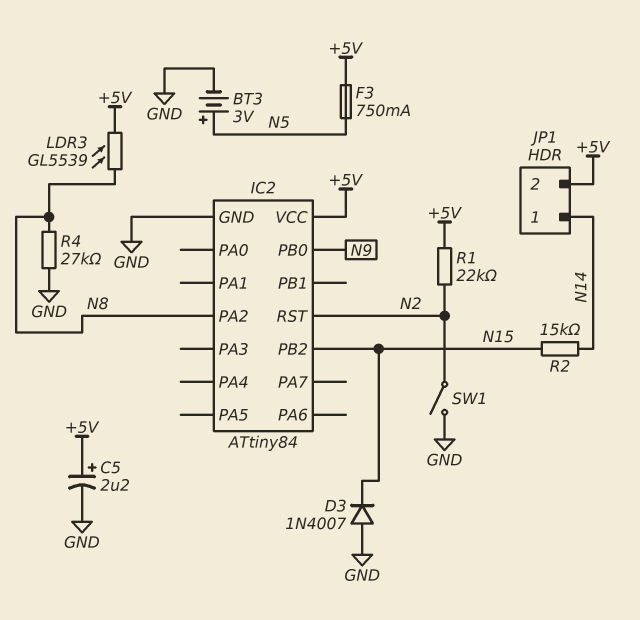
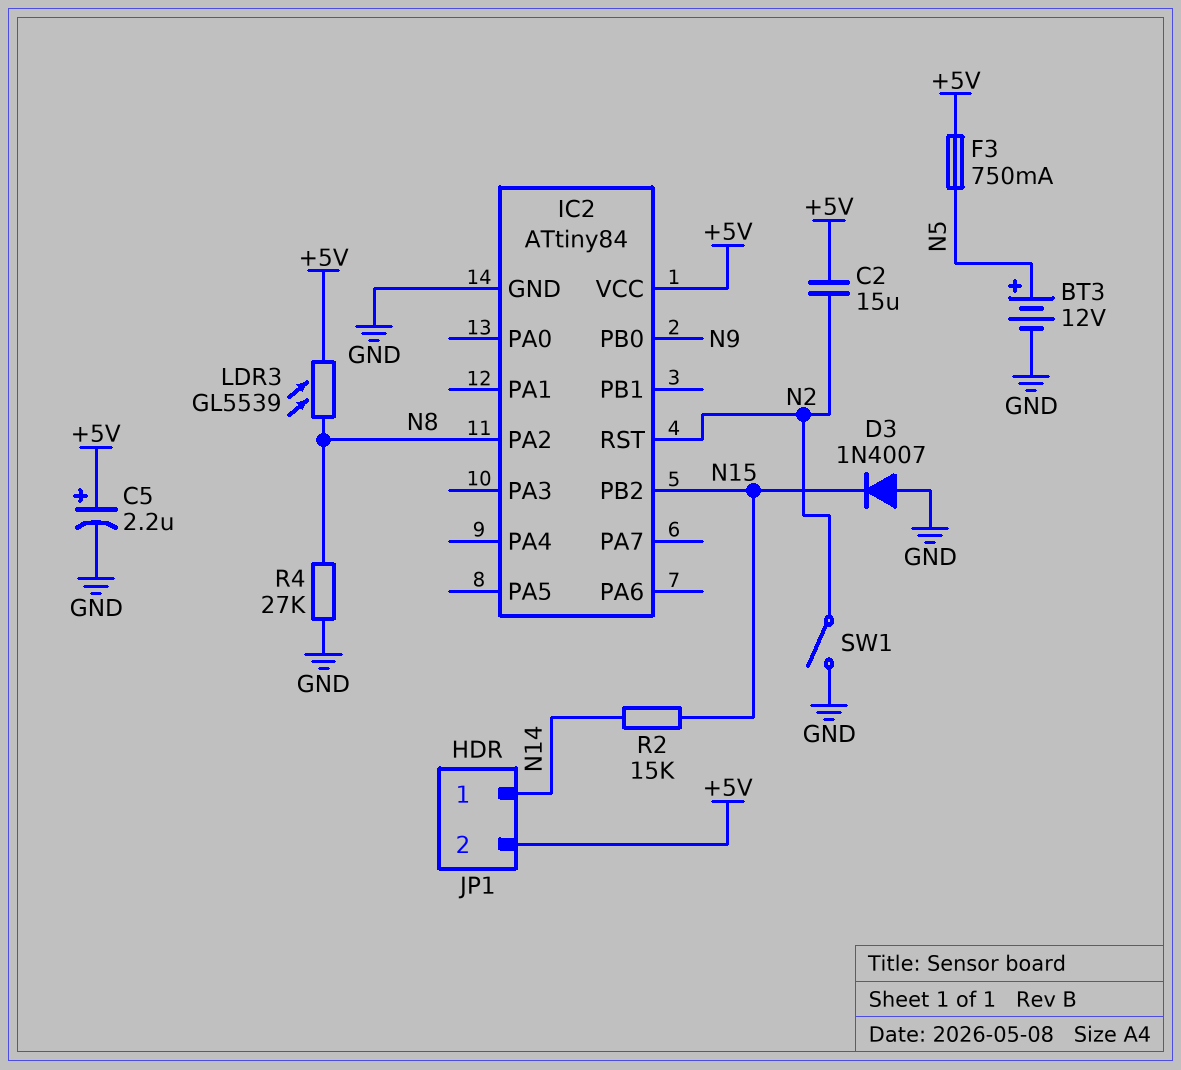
BT3: 3V (plus N5, minus GND) -> 12V (plus N5, minus GND)
C2: none -> 15uF (+5V, N2)
R1: 22k (+5V, N2) -> none

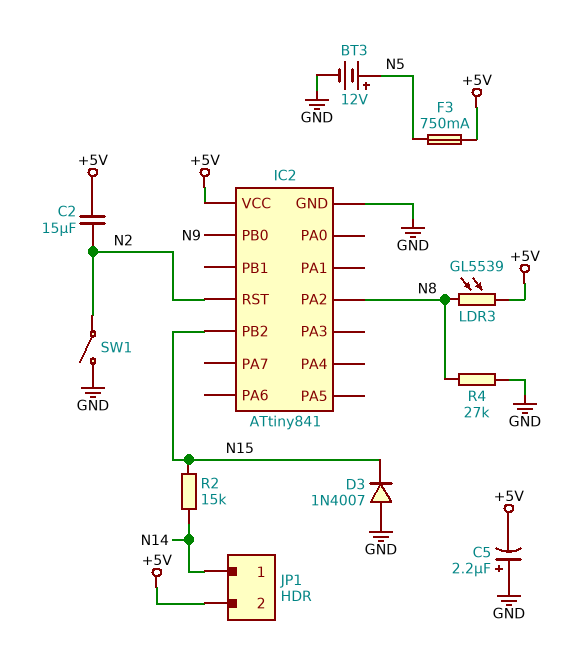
C5: 2.2uF (plus +5V, minus GND) -> 2.2uF (plus GND, minus +5V)
IC2: ATtiny84 -> ATtiny841

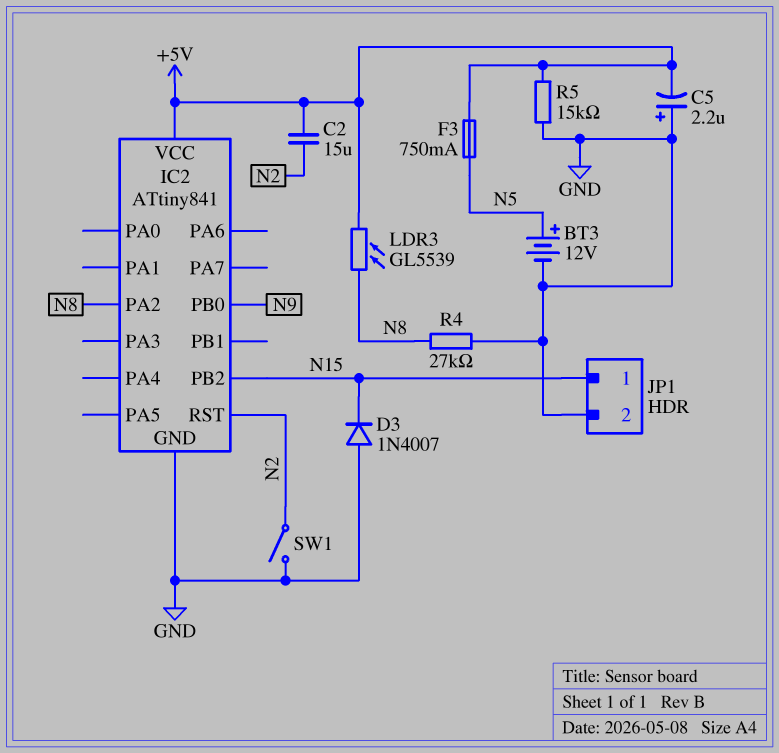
JP1 pin 1: N14 -> N15
JP1 pin 2: +5V -> GND
R2: 15k (N14, N15) -> none
R5: none -> 15k (+5V, GND)

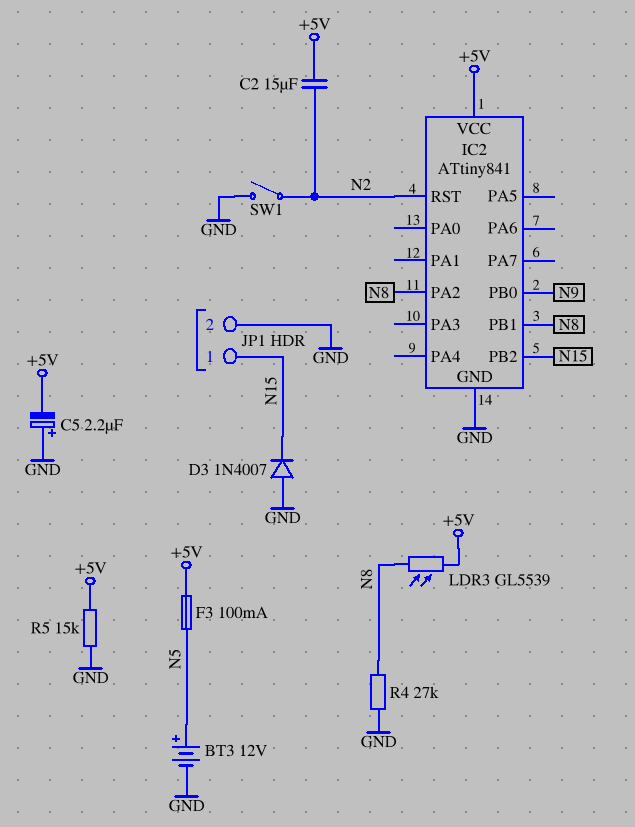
F3: 750mA (+5V, N5) -> 100mA (+5V, N5)
IC2 pin PB1: none -> N8

